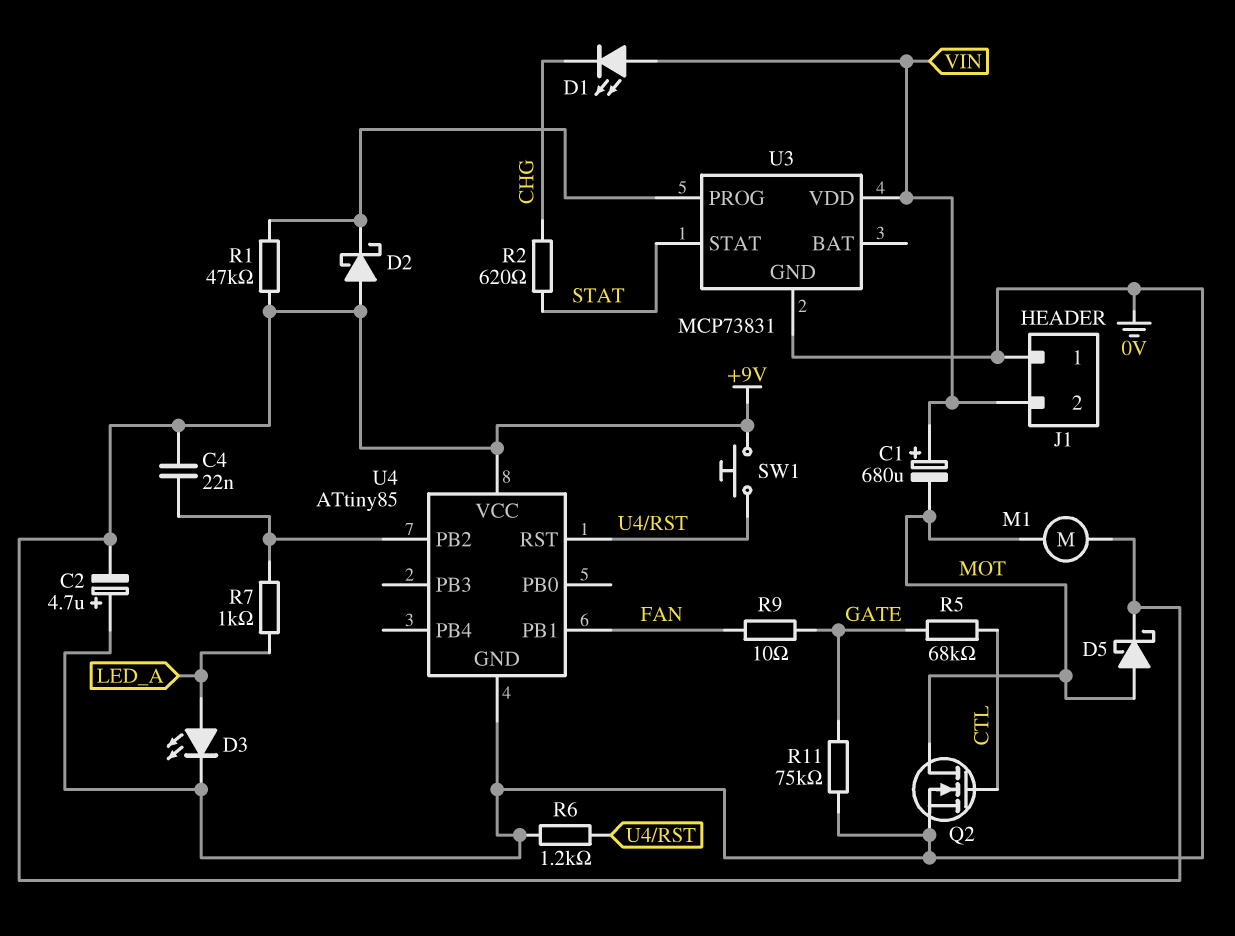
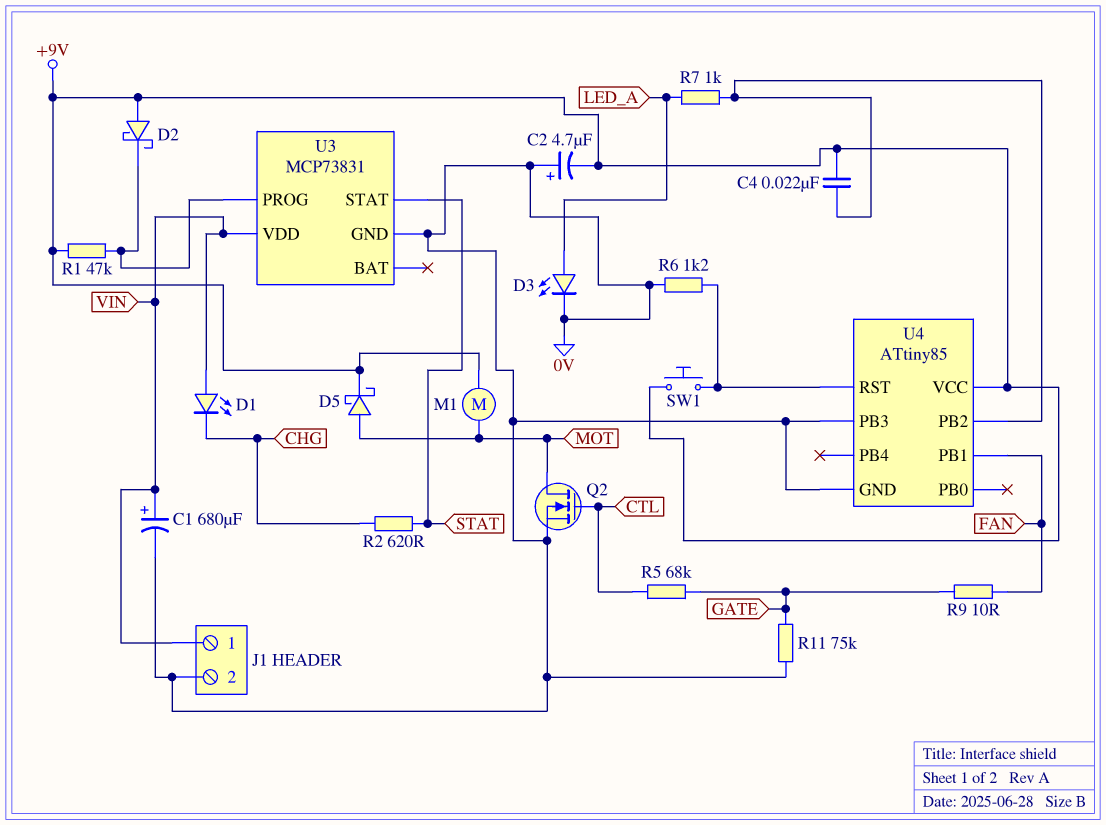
C1: 680uF (plus VIN, minus MOT) -> 680uF (plus VIN, minus 0V)
J1 pin 1: 0V -> VIN
J1 pin 2: VIN -> 0V
U4 pin PB3: none -> 0V

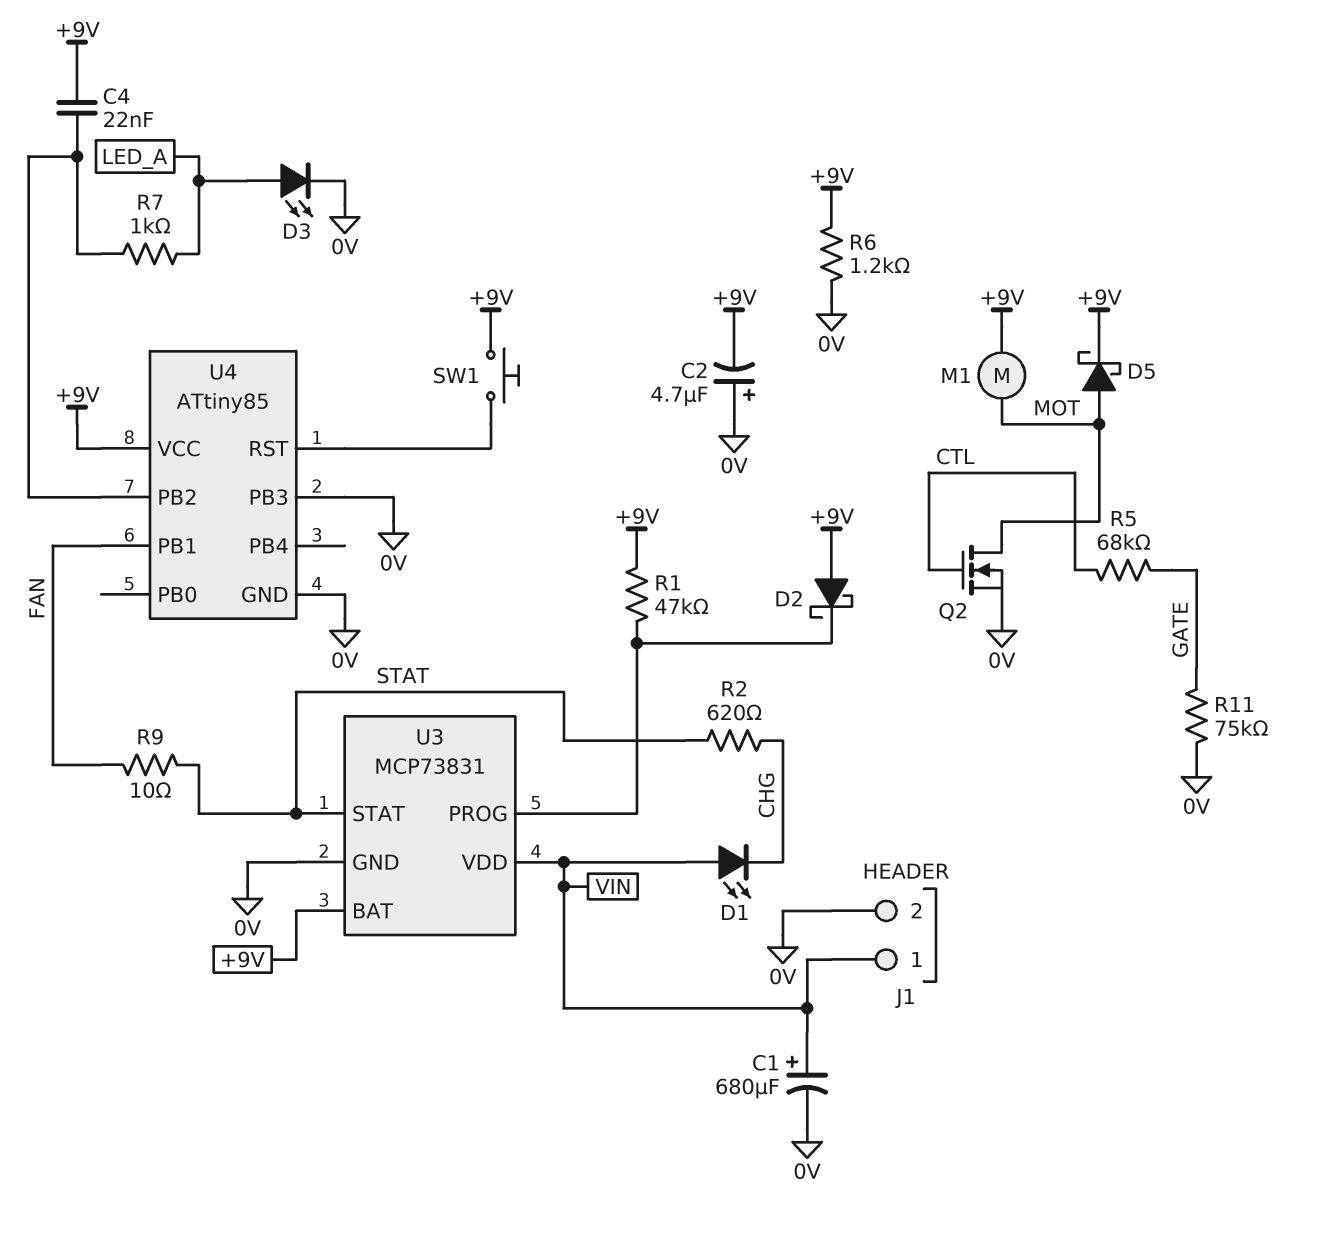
R6: 1.2k (0V, U4/RST) -> 1.2k (+9V, 0V)
R9: 10 (FAN, GATE) -> 10 (FAN, STAT)
U3 pin BAT: none -> +9V

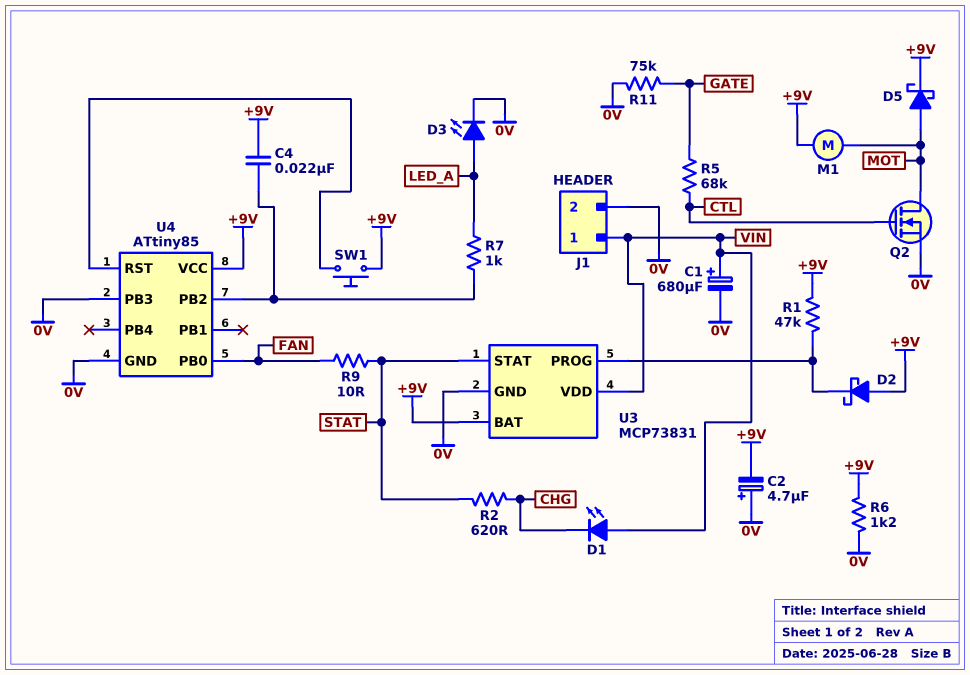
U4 pin PB0: none -> FAN
U4 pin PB1: FAN -> none

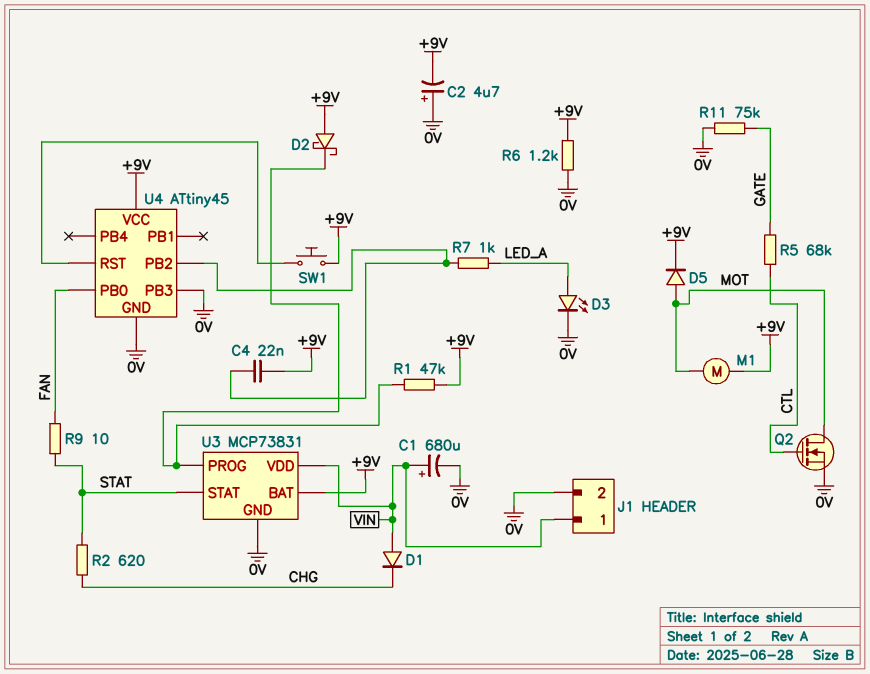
D1: LED (A VIN, K CHG) -> diode (A VIN, K CHG)
D5: schottky (A MOT, K +9V) -> diode (A MOT, K +9V)
U4: ATtiny85 -> ATtiny45

